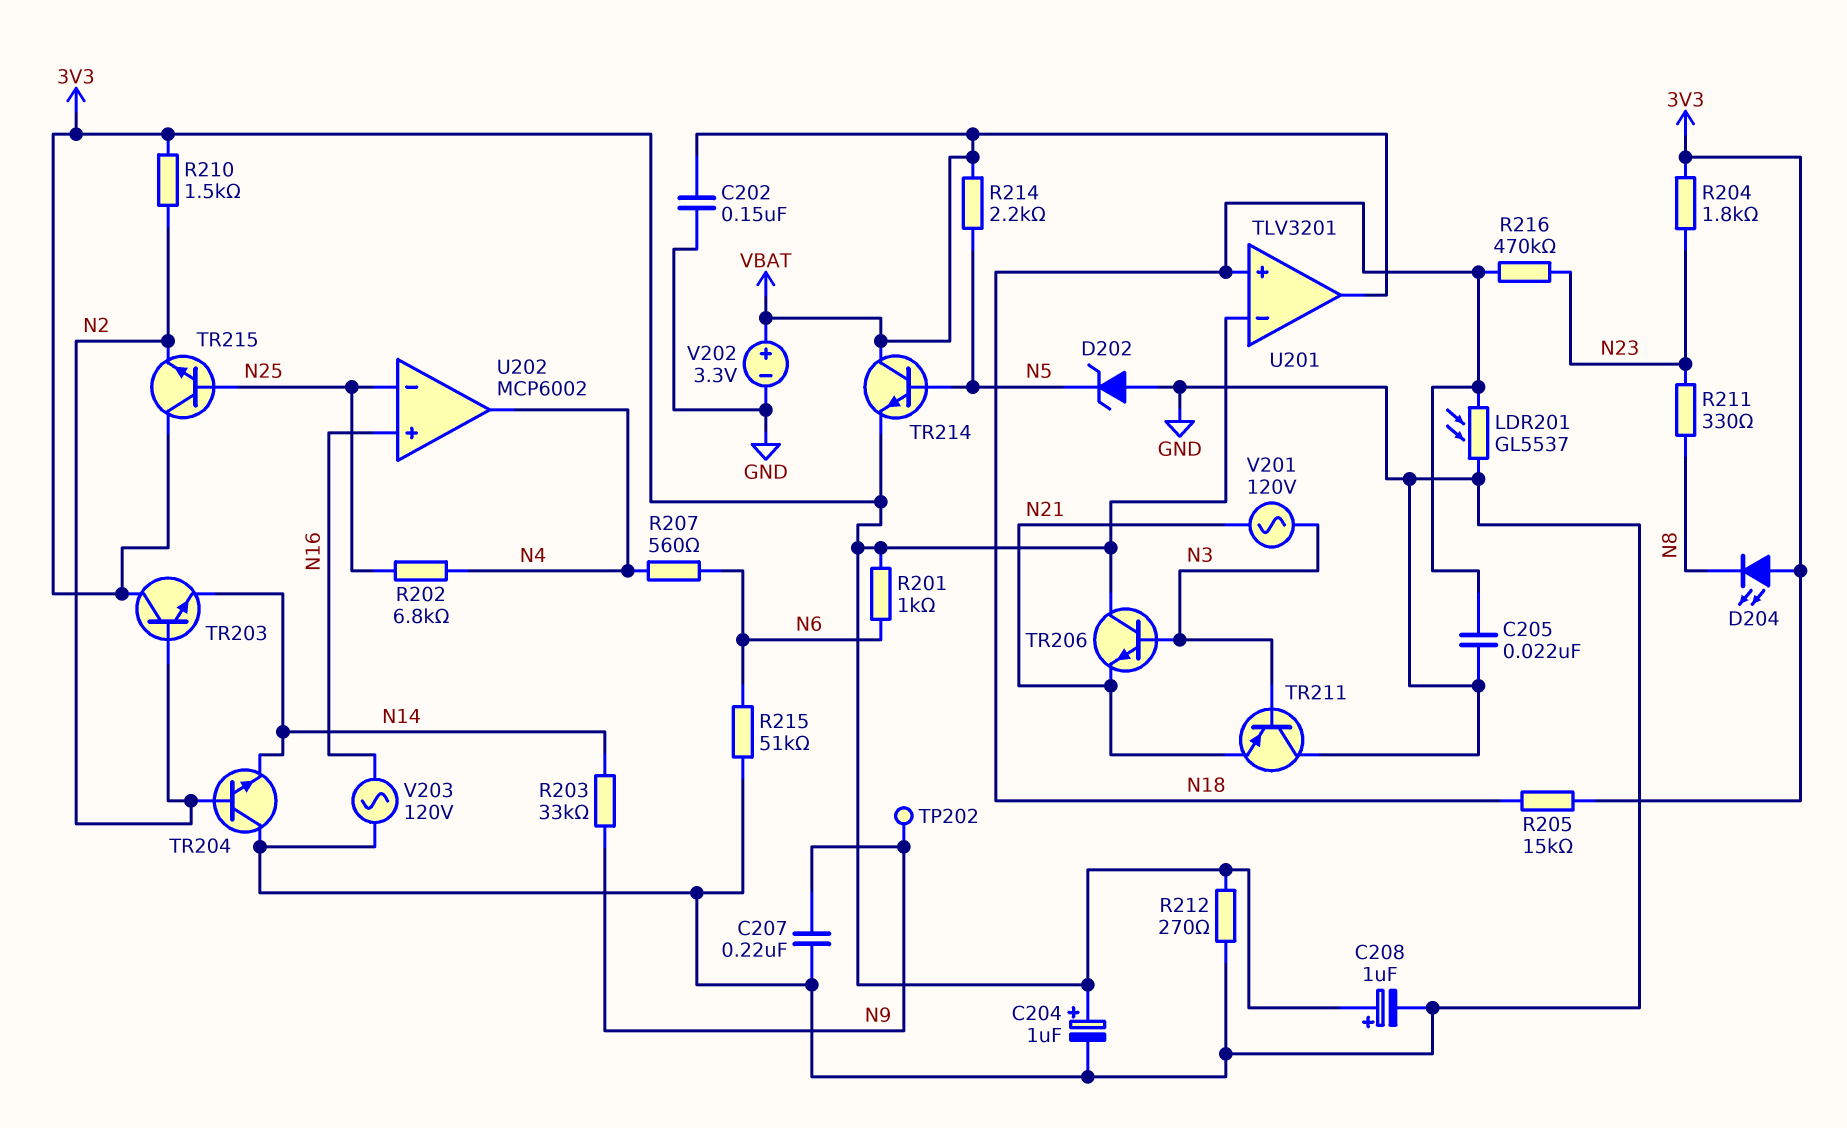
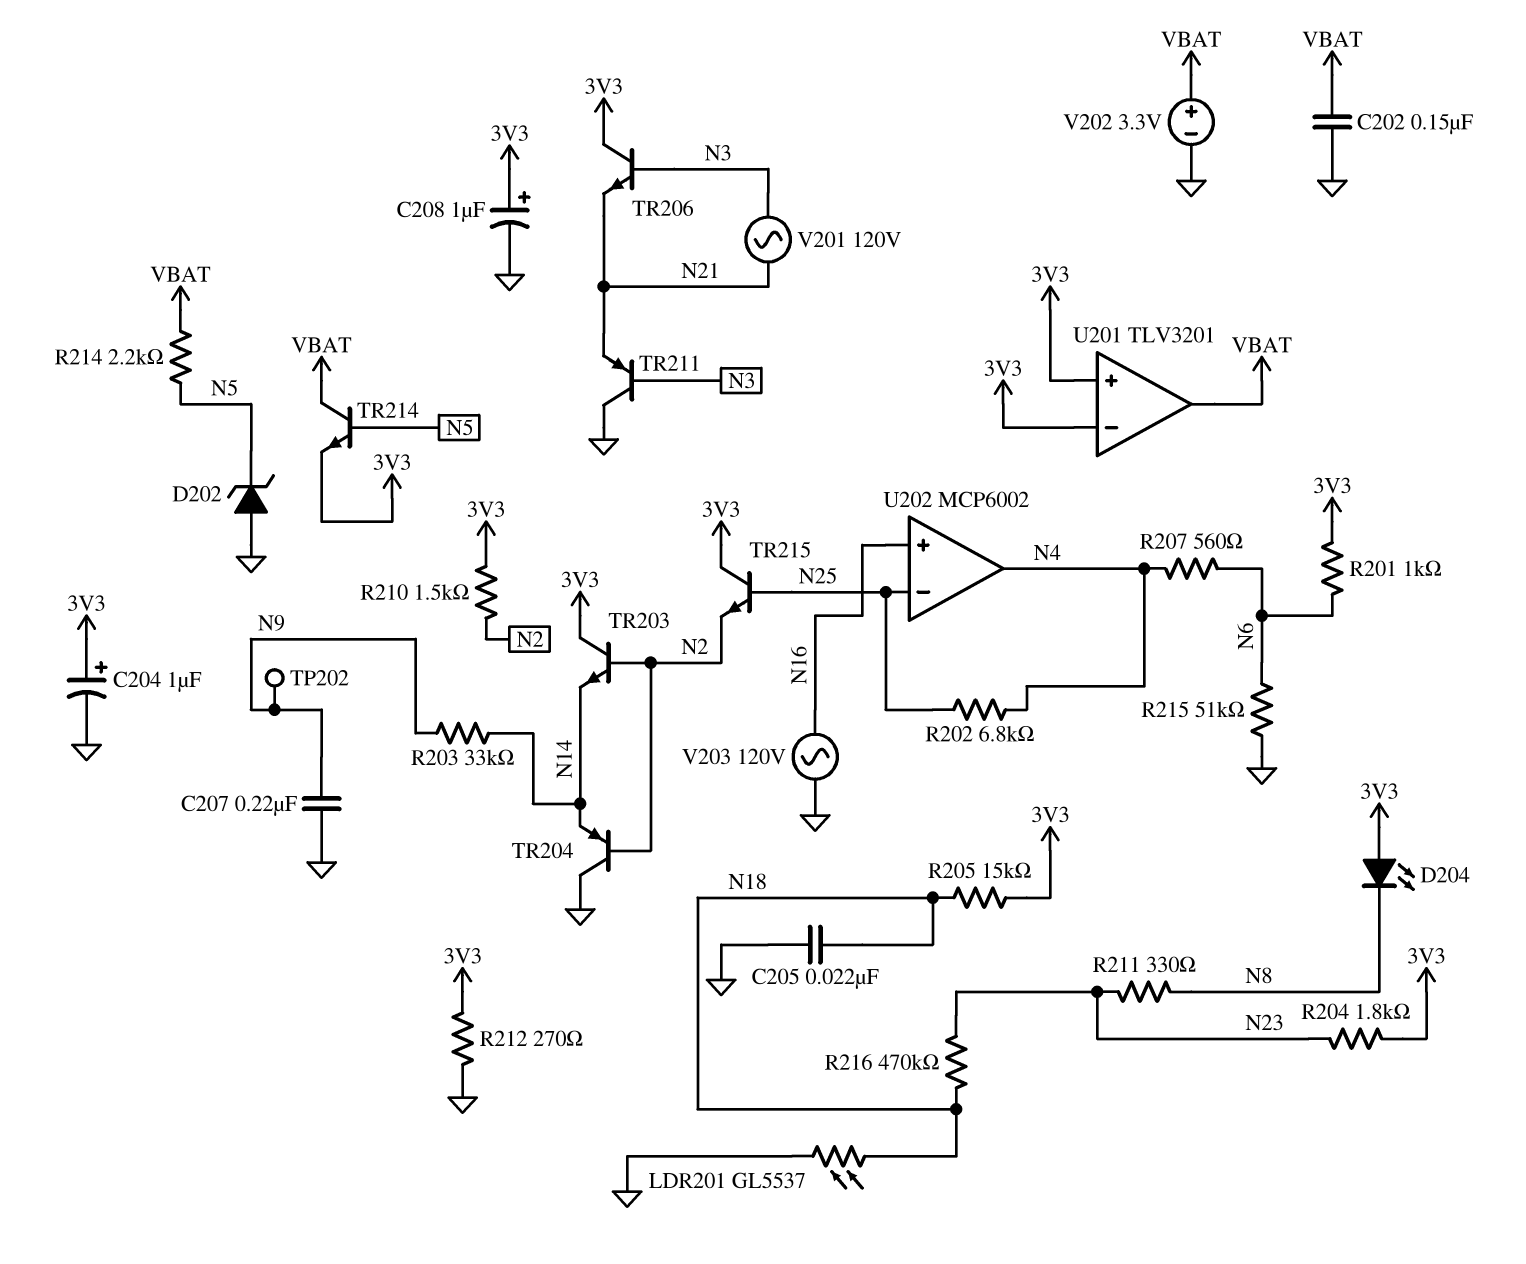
TR204: NPN (B N2, C GND, E N14) -> PNP (B N2, C GND, E N14)
U201 pin in+: N18 -> 3V3

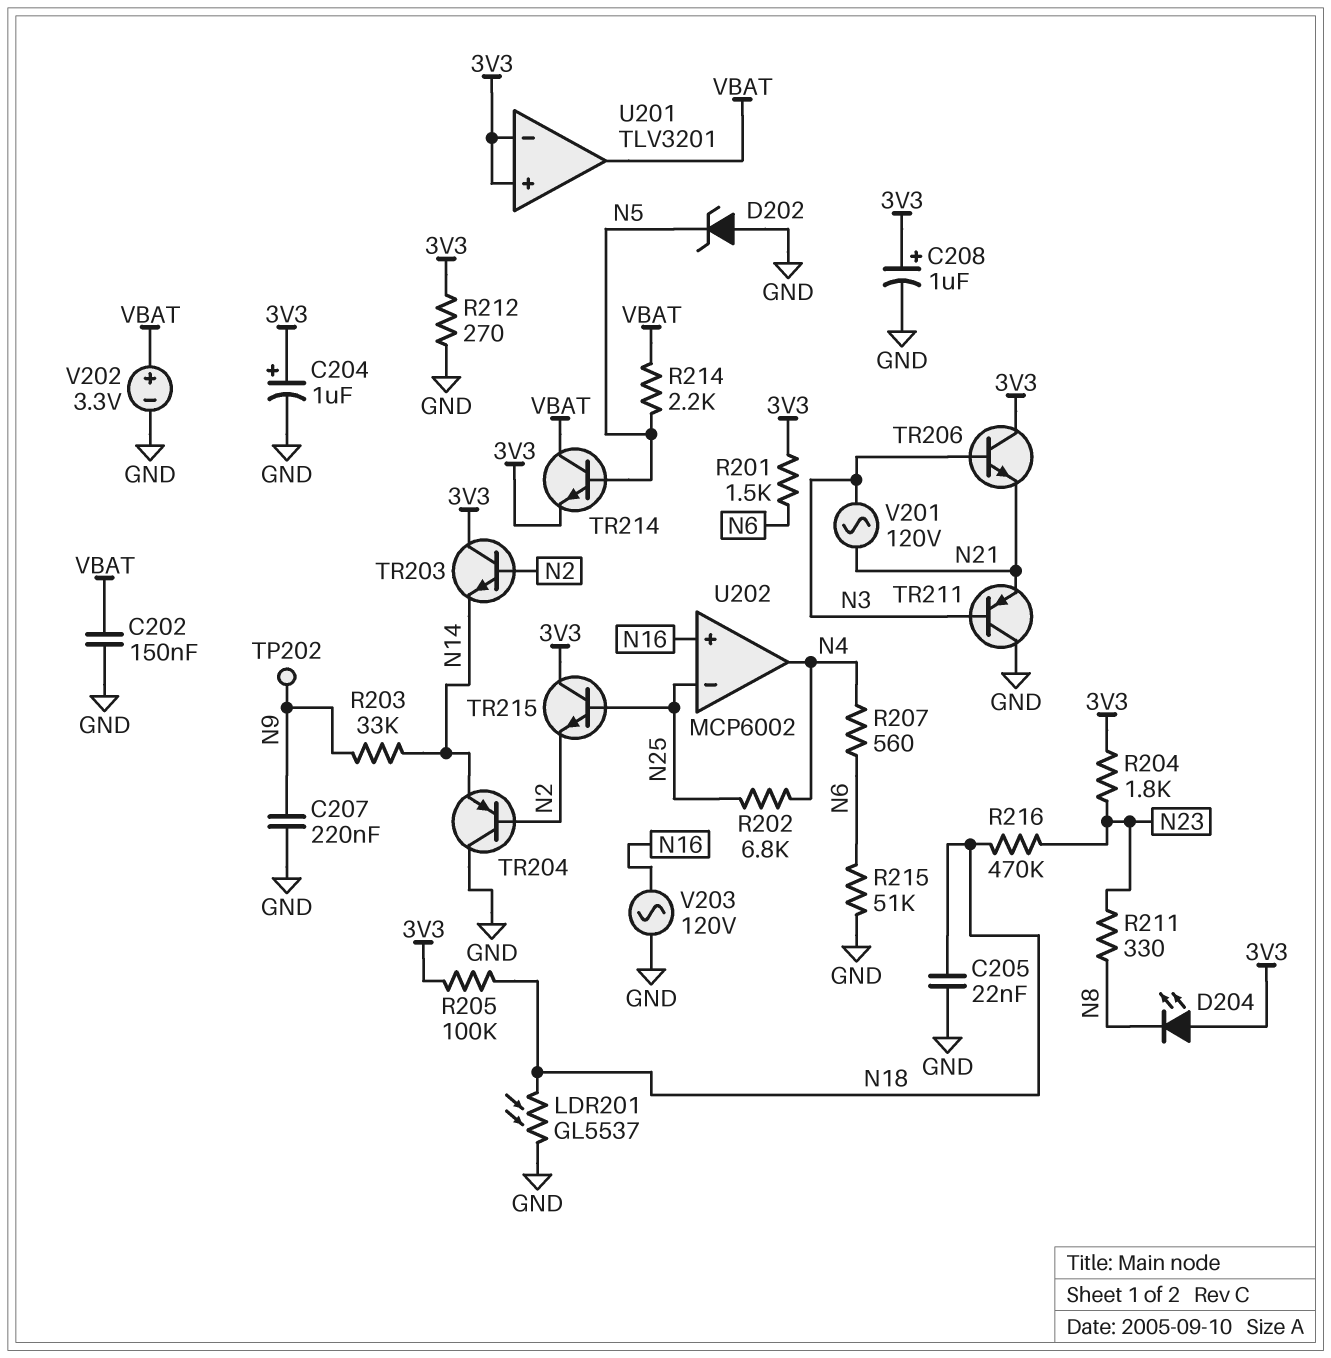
R201: 1k (3V3, N6) -> 1.5k (3V3, N6)
R205: 15k (3V3, N18) -> 100k (3V3, N18)
R210: 1.5k (3V3, N2) -> none

